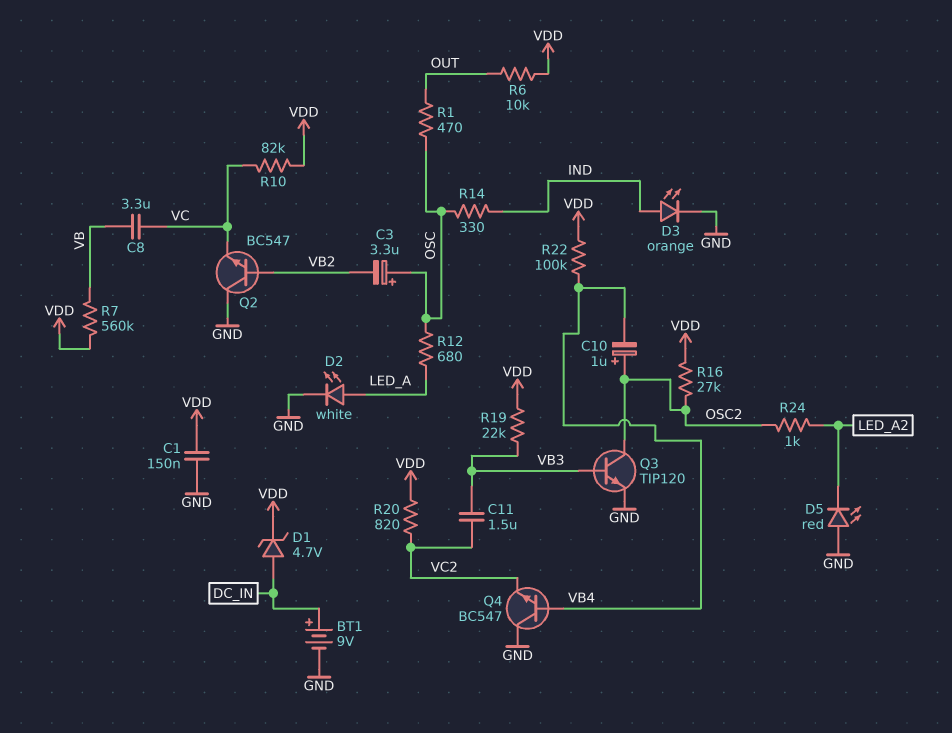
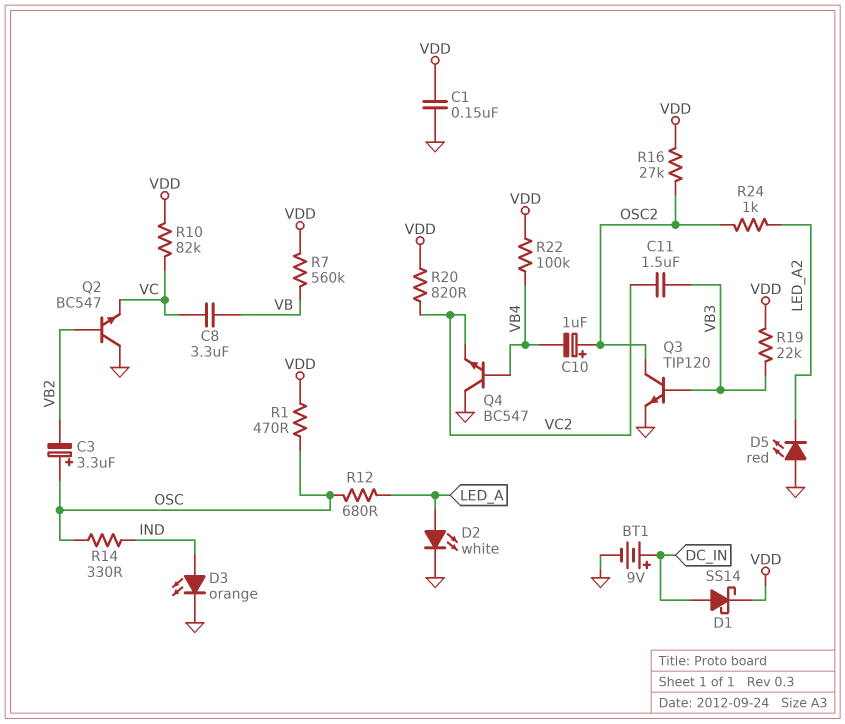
D1: zener 4.7V (A DC_IN, K VDD) -> schottky SS14 (A DC_IN, K VDD)
R1: 470 (OSC, OUT) -> 470 (OSC, VDD)
R6: 10k (OUT, VDD) -> none

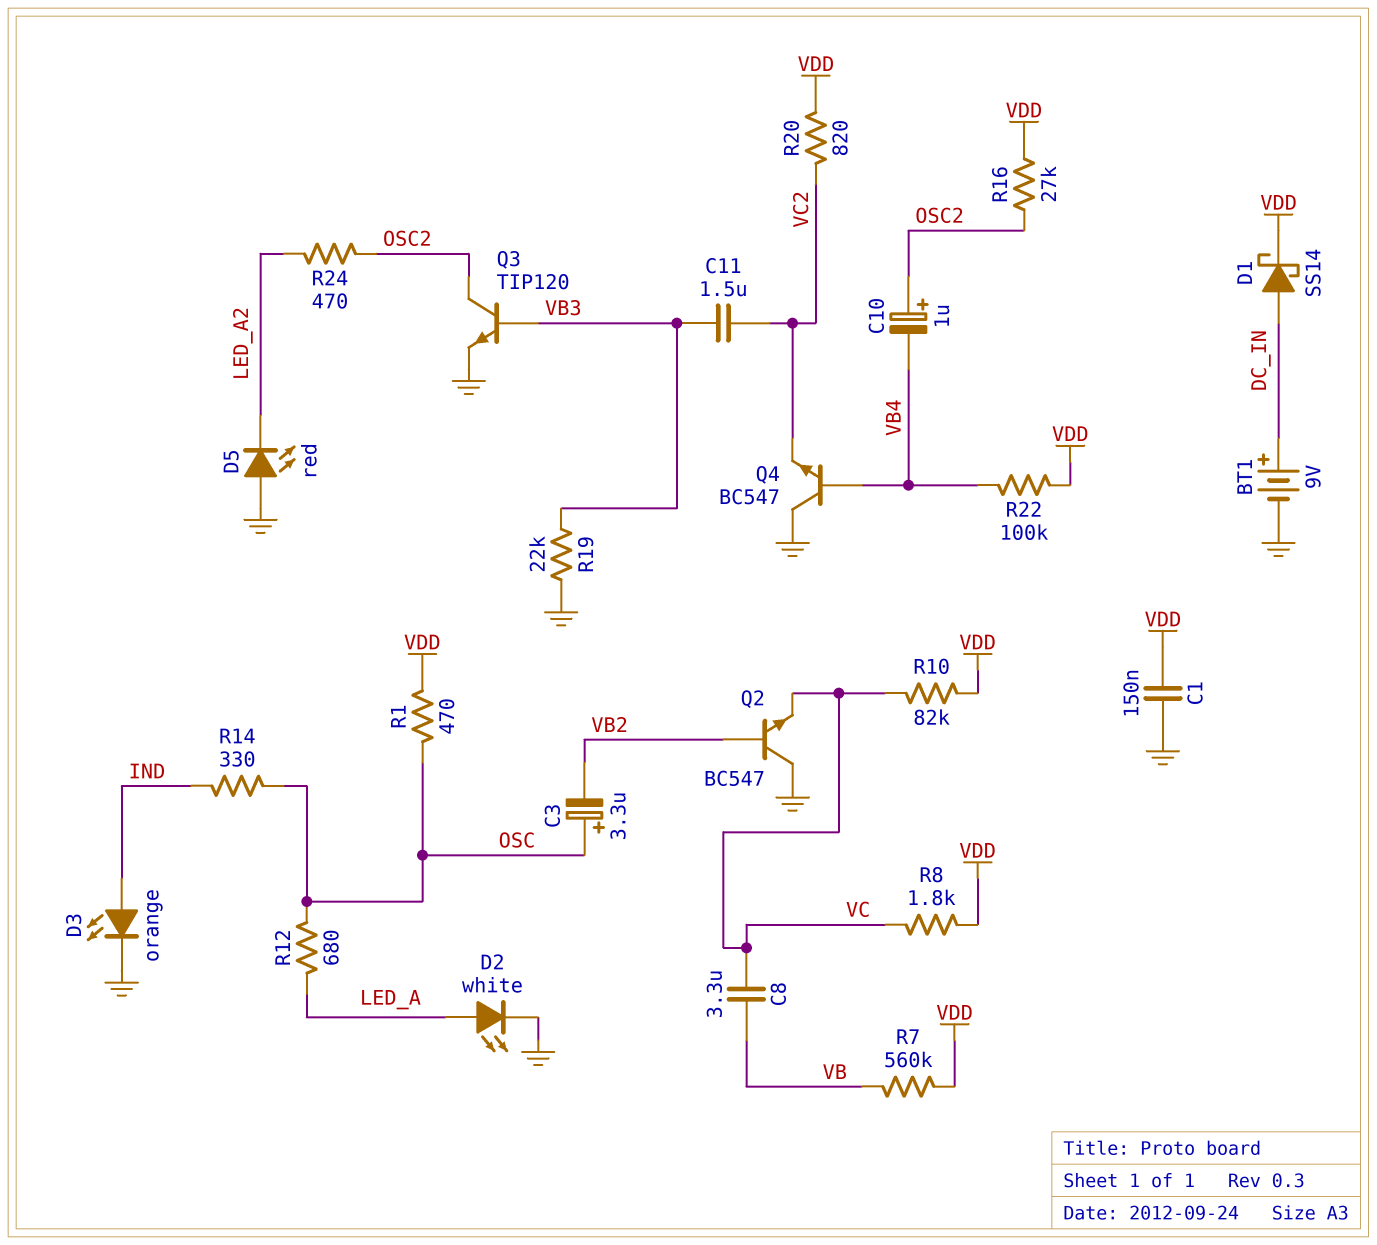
R8: none -> 1.8k (VC, VDD)
R19: 22k (VB3, VDD) -> 22k (GND, VB3)
R24: 1k (LED_A2, OSC2) -> 470 (LED_A2, OSC2)

